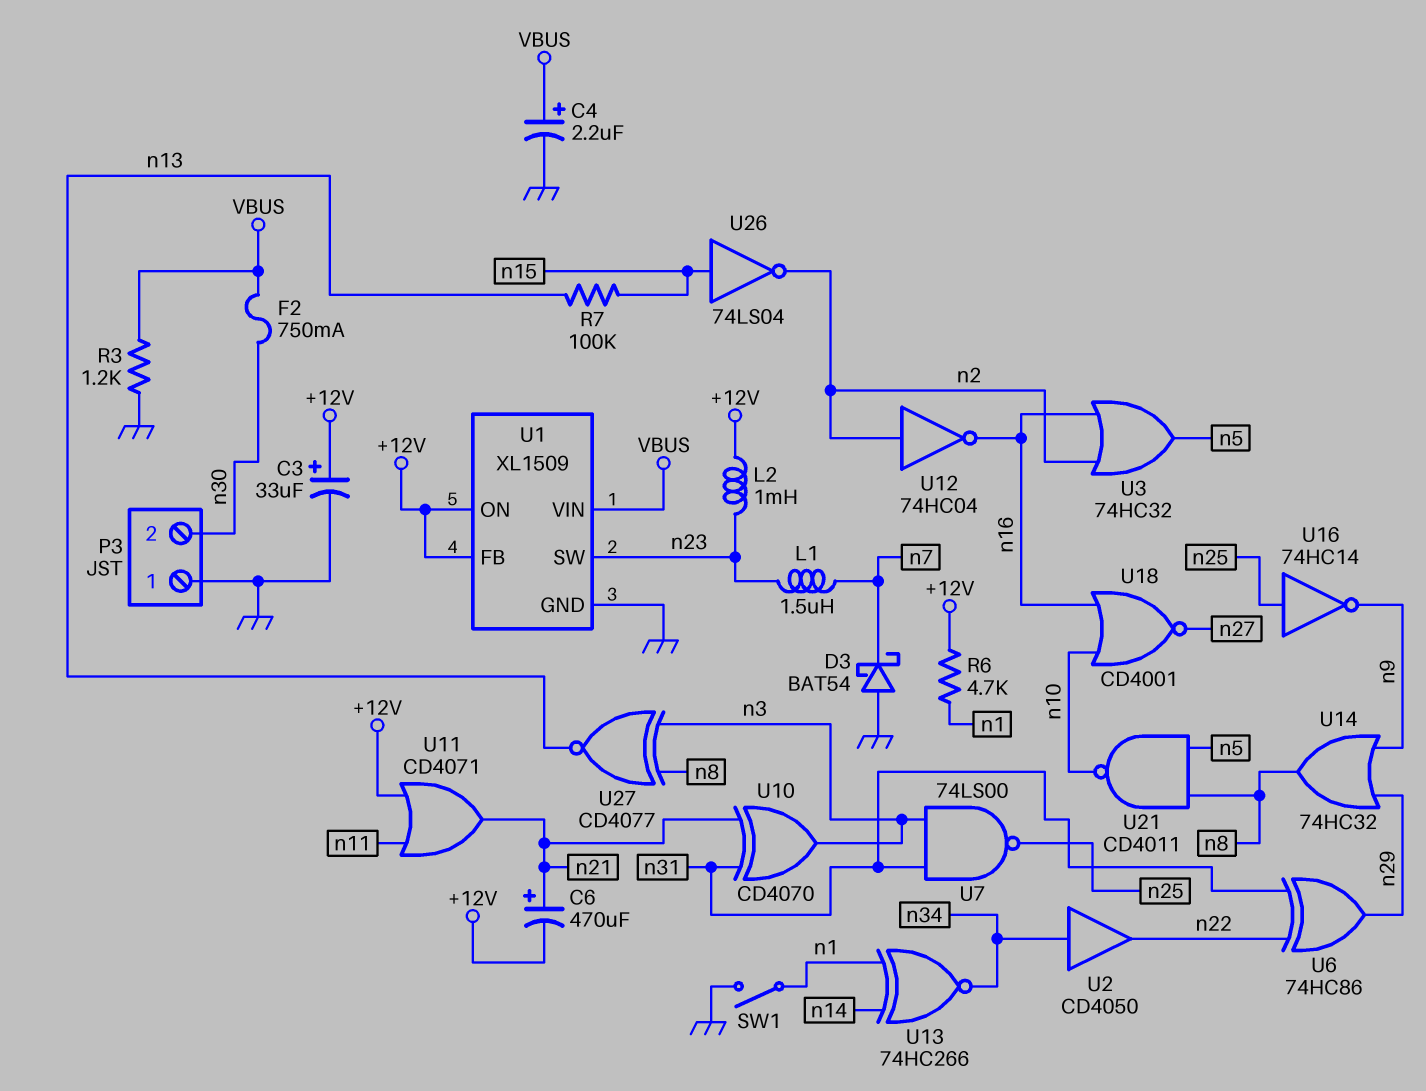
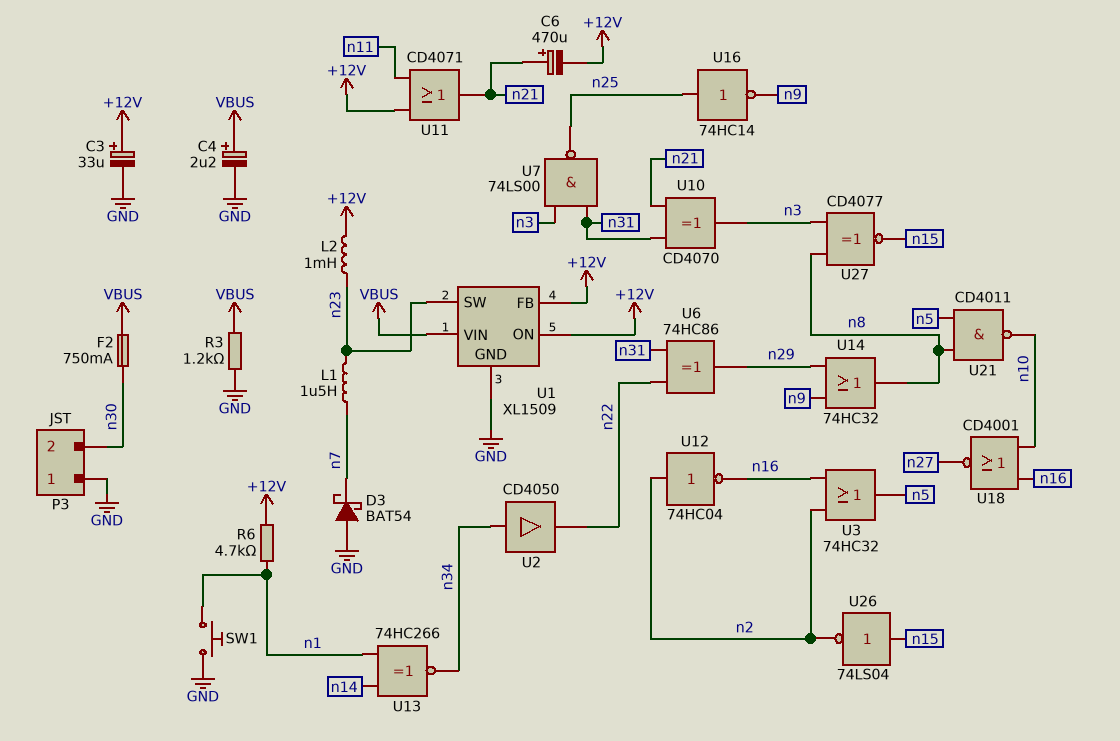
R7: 100k (n13, n15) -> none
SW1: switch (GND, n1) -> button (GND, n1)
U27: XNOR CD4077 (in n3, in n8, out n13) -> XNOR CD4077 (in n3, in n8, out n15)

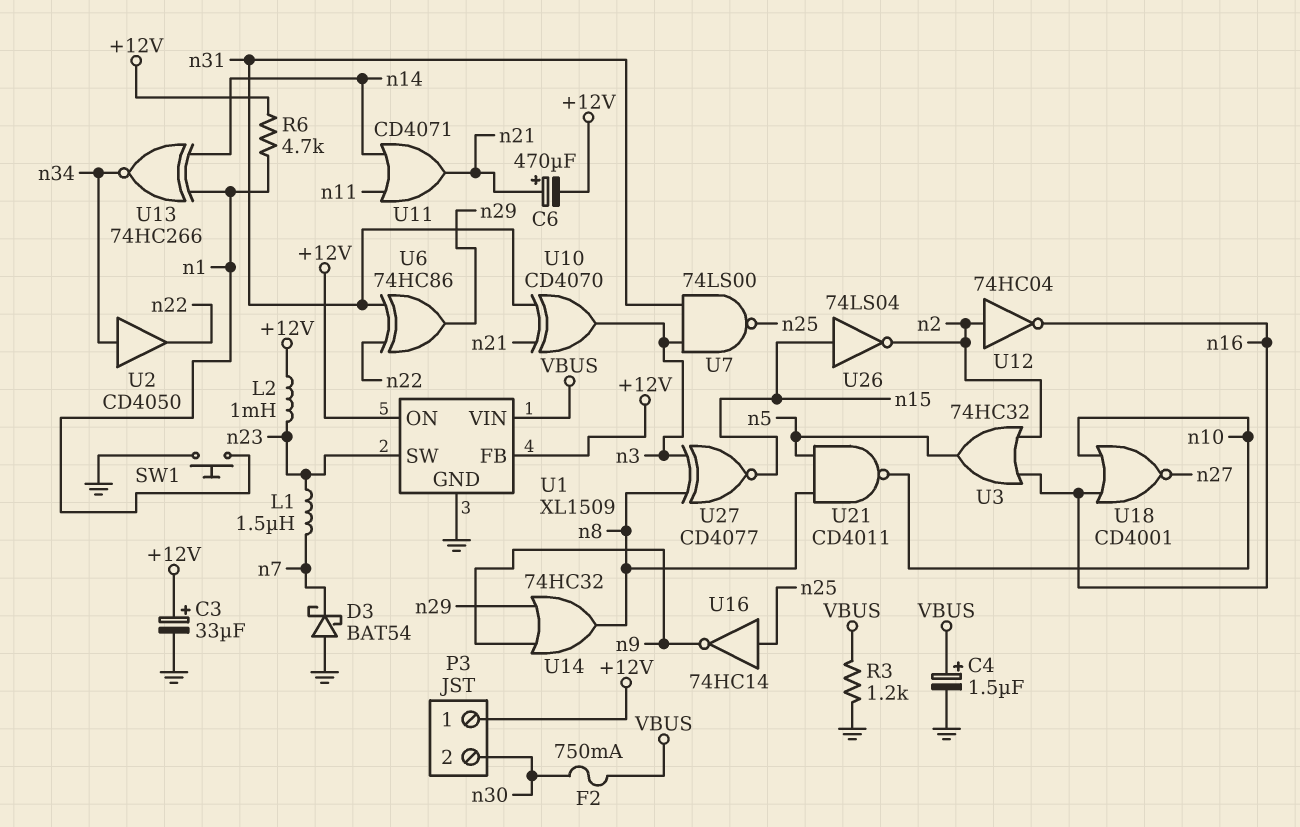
C4: 2.2uF (plus VBUS, minus GND) -> 1.5uF (plus VBUS, minus GND)
P3 pin 1: GND -> +12V
U11: OR CD4071 (in +12V, in n11, out n21) -> OR CD4071 (in n11, in n14, out n21)

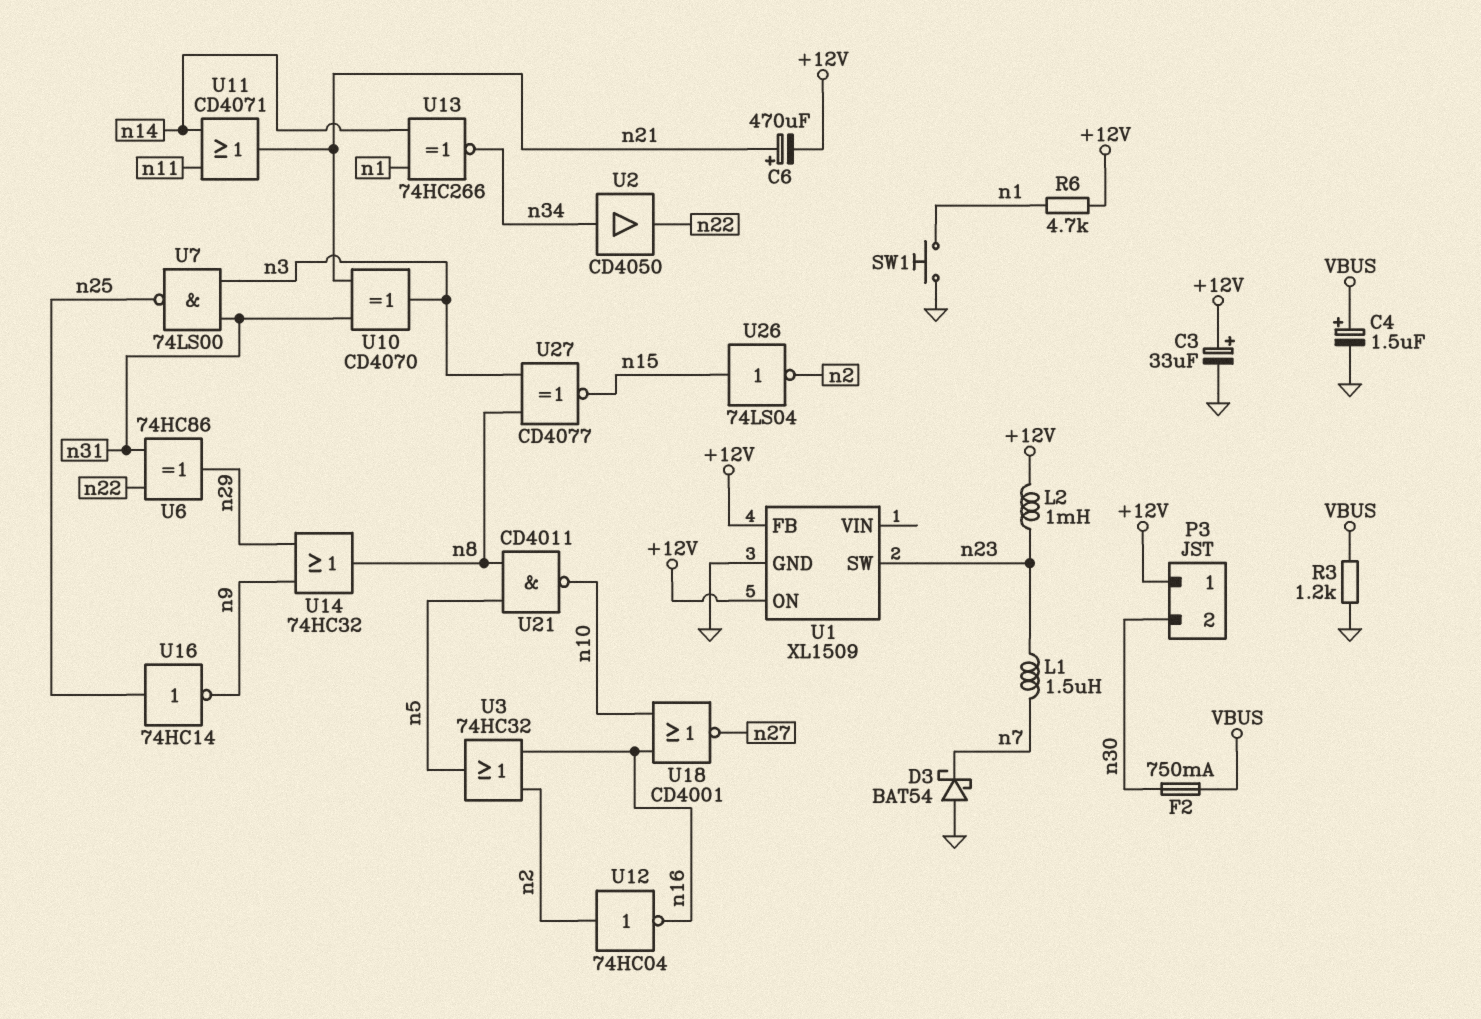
U1 pin VIN: VBUS -> none

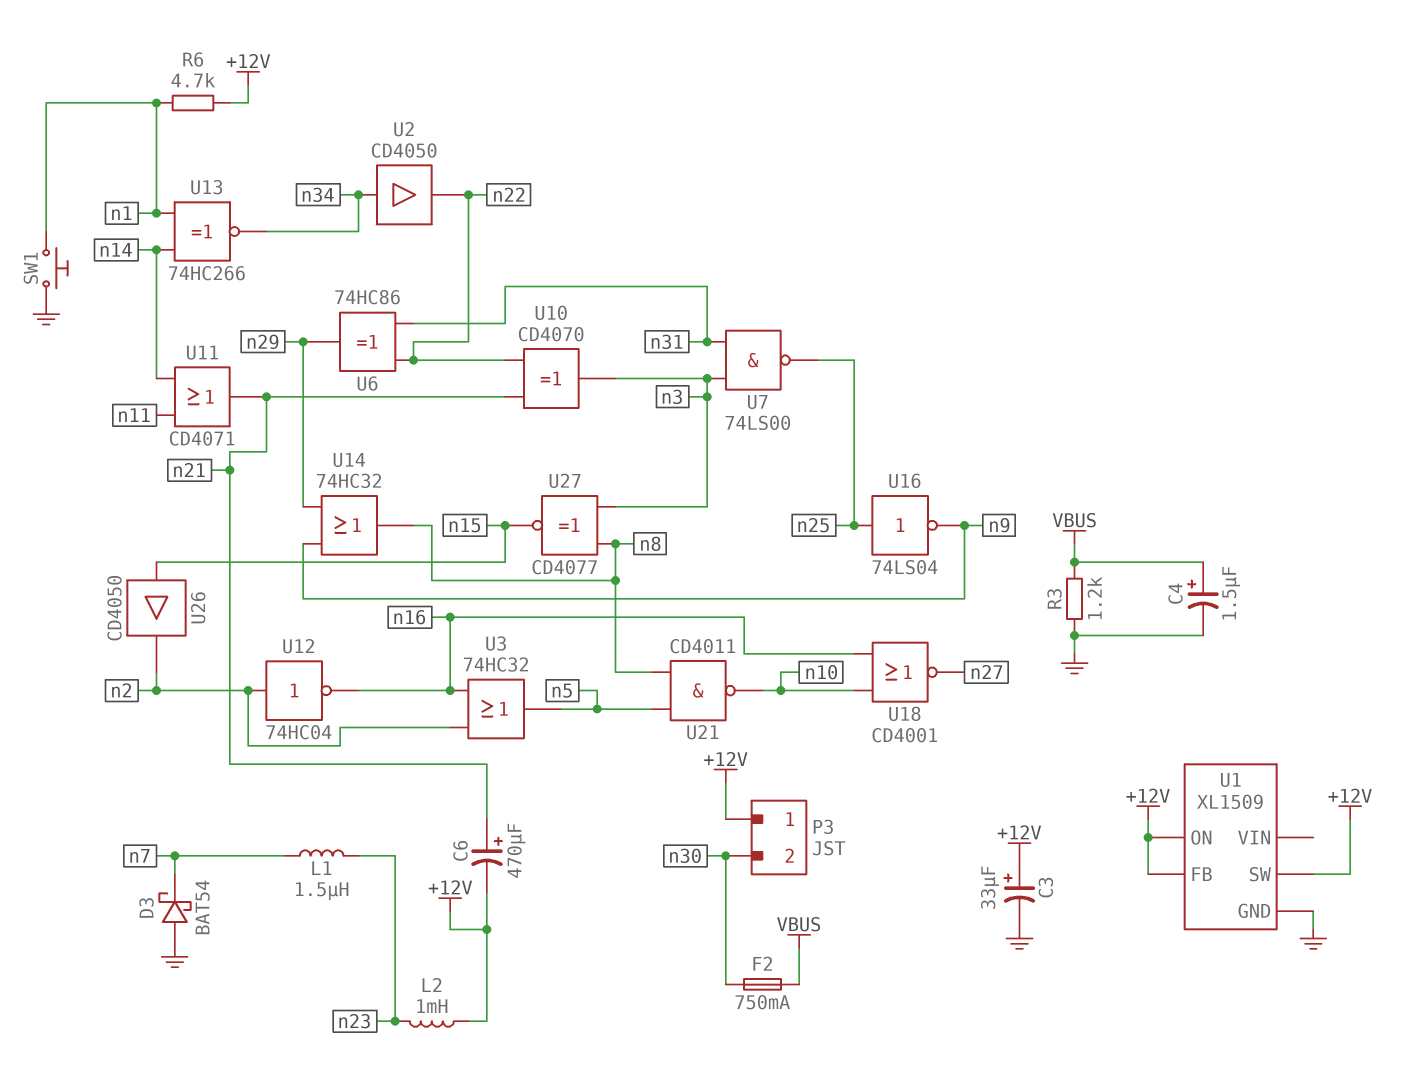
U1 pin SW: n23 -> +12V
U10: XOR CD4070 (in n21, in n31, out n3) -> XOR CD4070 (in n21, in n22, out n3)
U16: NOT 74HC14 (in n25, out n9) -> NOT 74LS04 (in n25, out n9)
U26: NOT 74LS04 (in n15, out n2) -> buffer CD4050 (in n15, out n2)

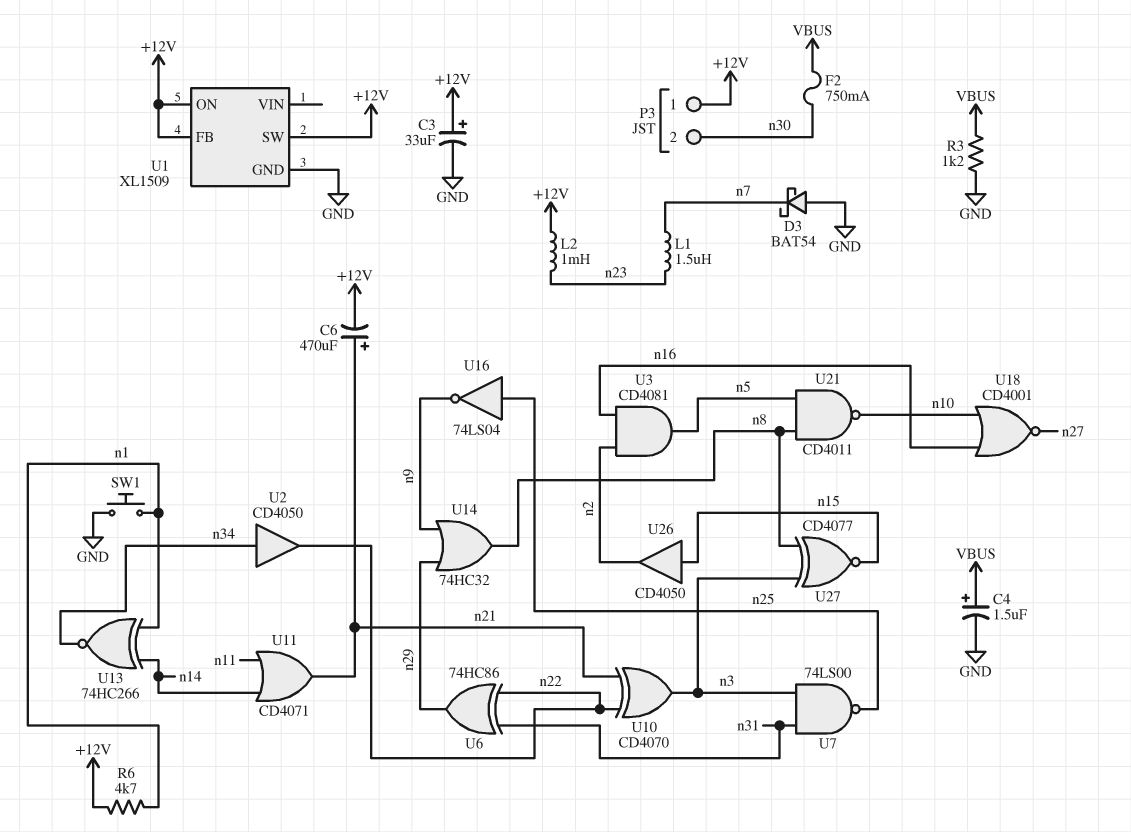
U3: OR 74HC32 (in n2, in n16, out n5) -> AND CD4081 (in n2, in n16, out n5)
U12: NOT 74HC04 (in n2, out n16) -> none

